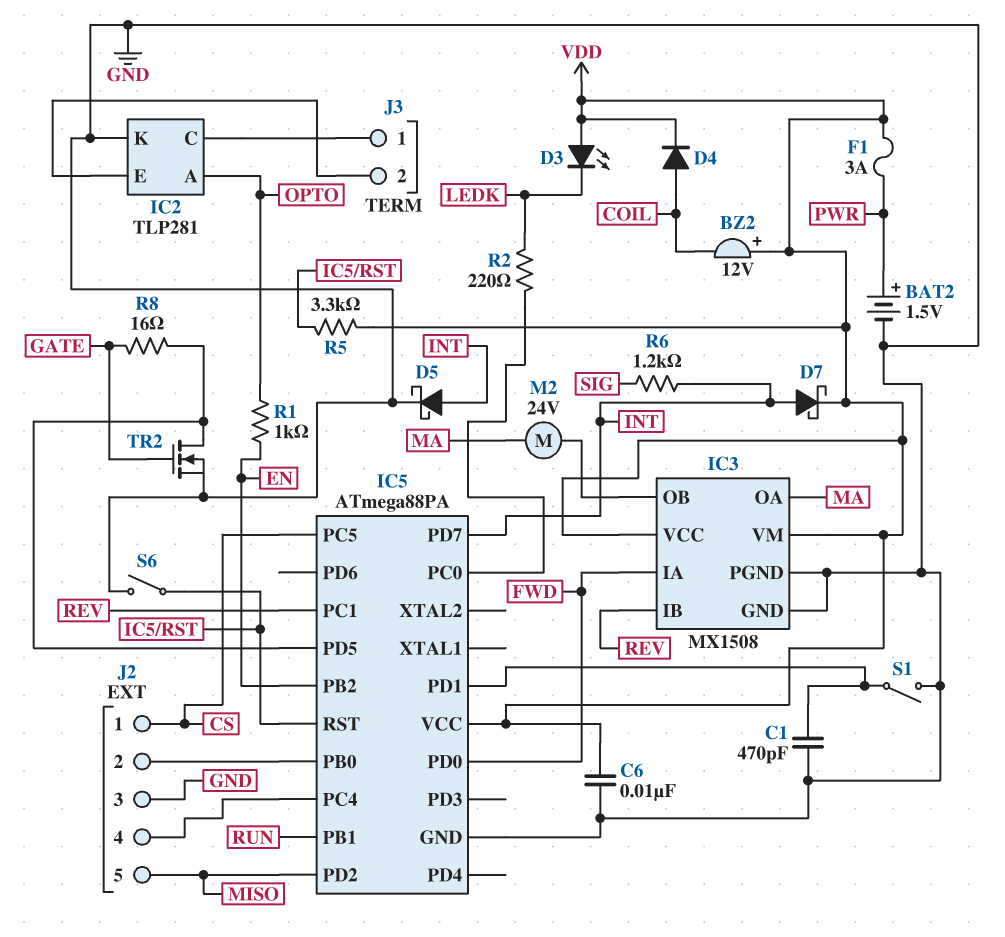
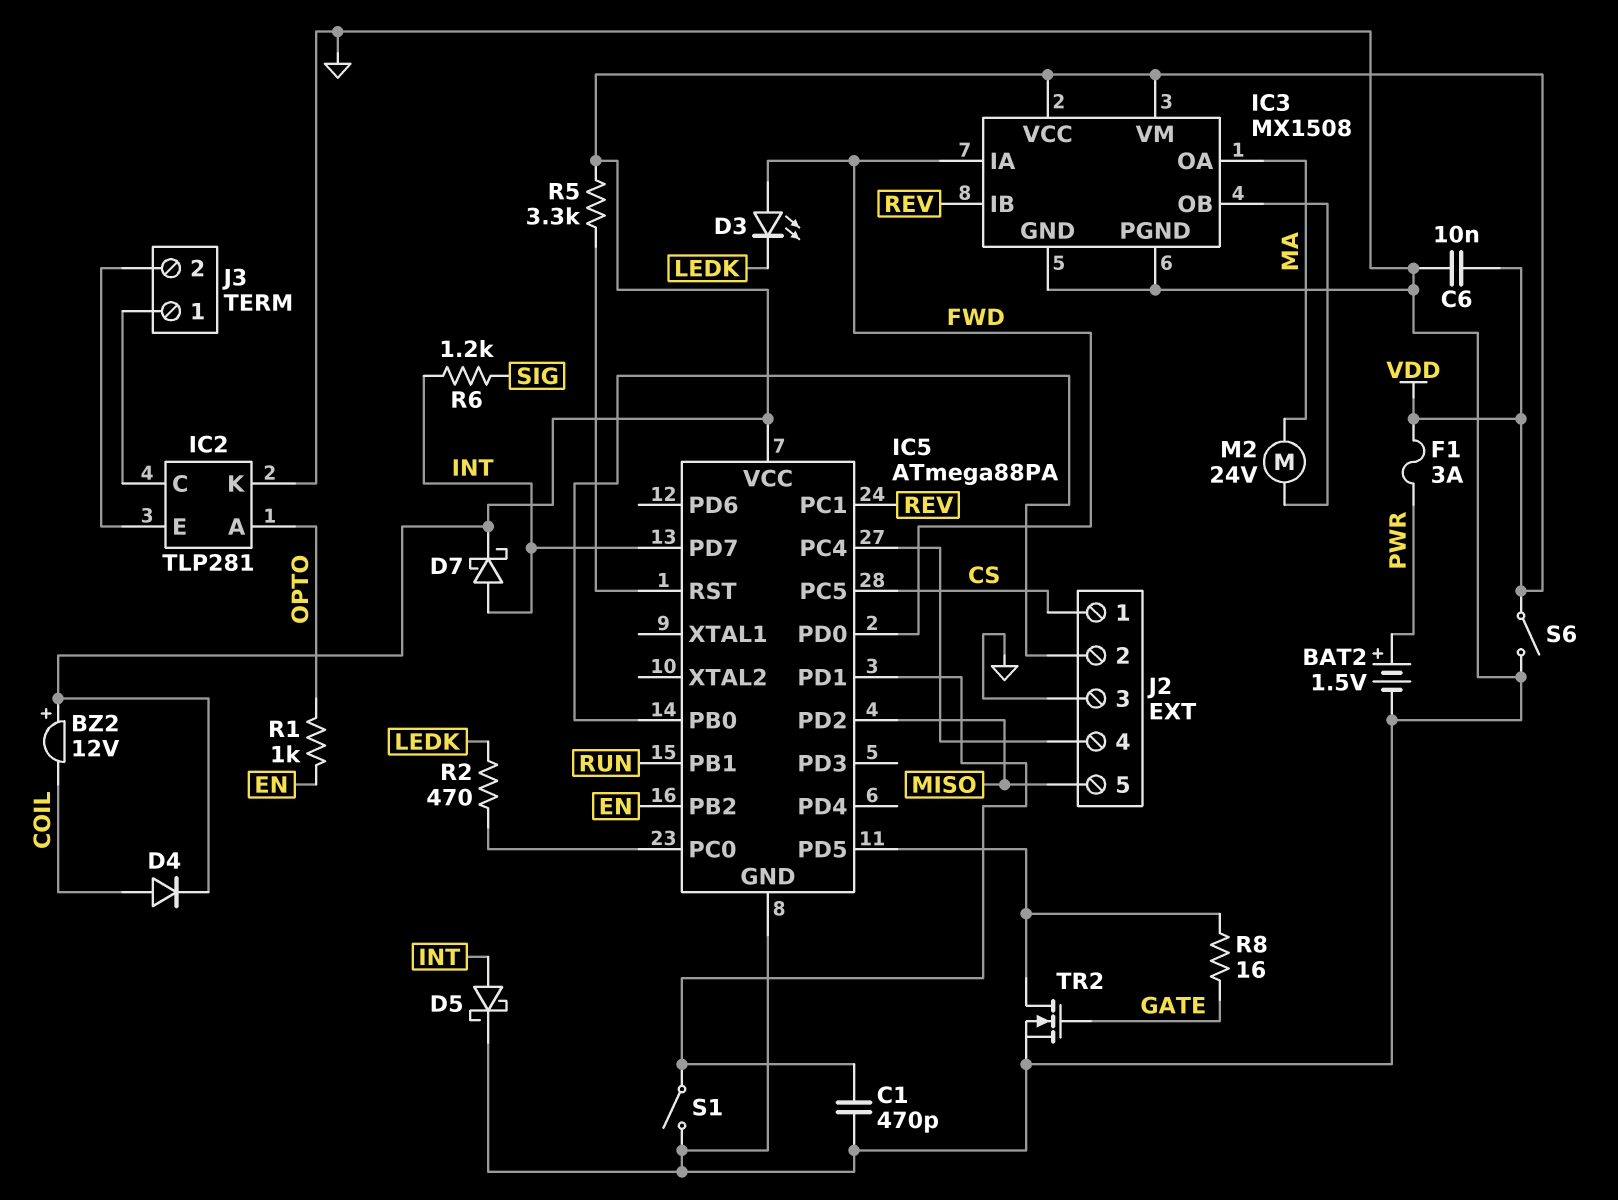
D3: LED (A VDD, K LEDK) -> LED (A FWD, K LEDK)
R2: 220 (IC5/PC0, LEDK) -> 470 (IC5/PC0, LEDK)
S6: switch (GND, IC5/RST) -> switch (GND, VDD)

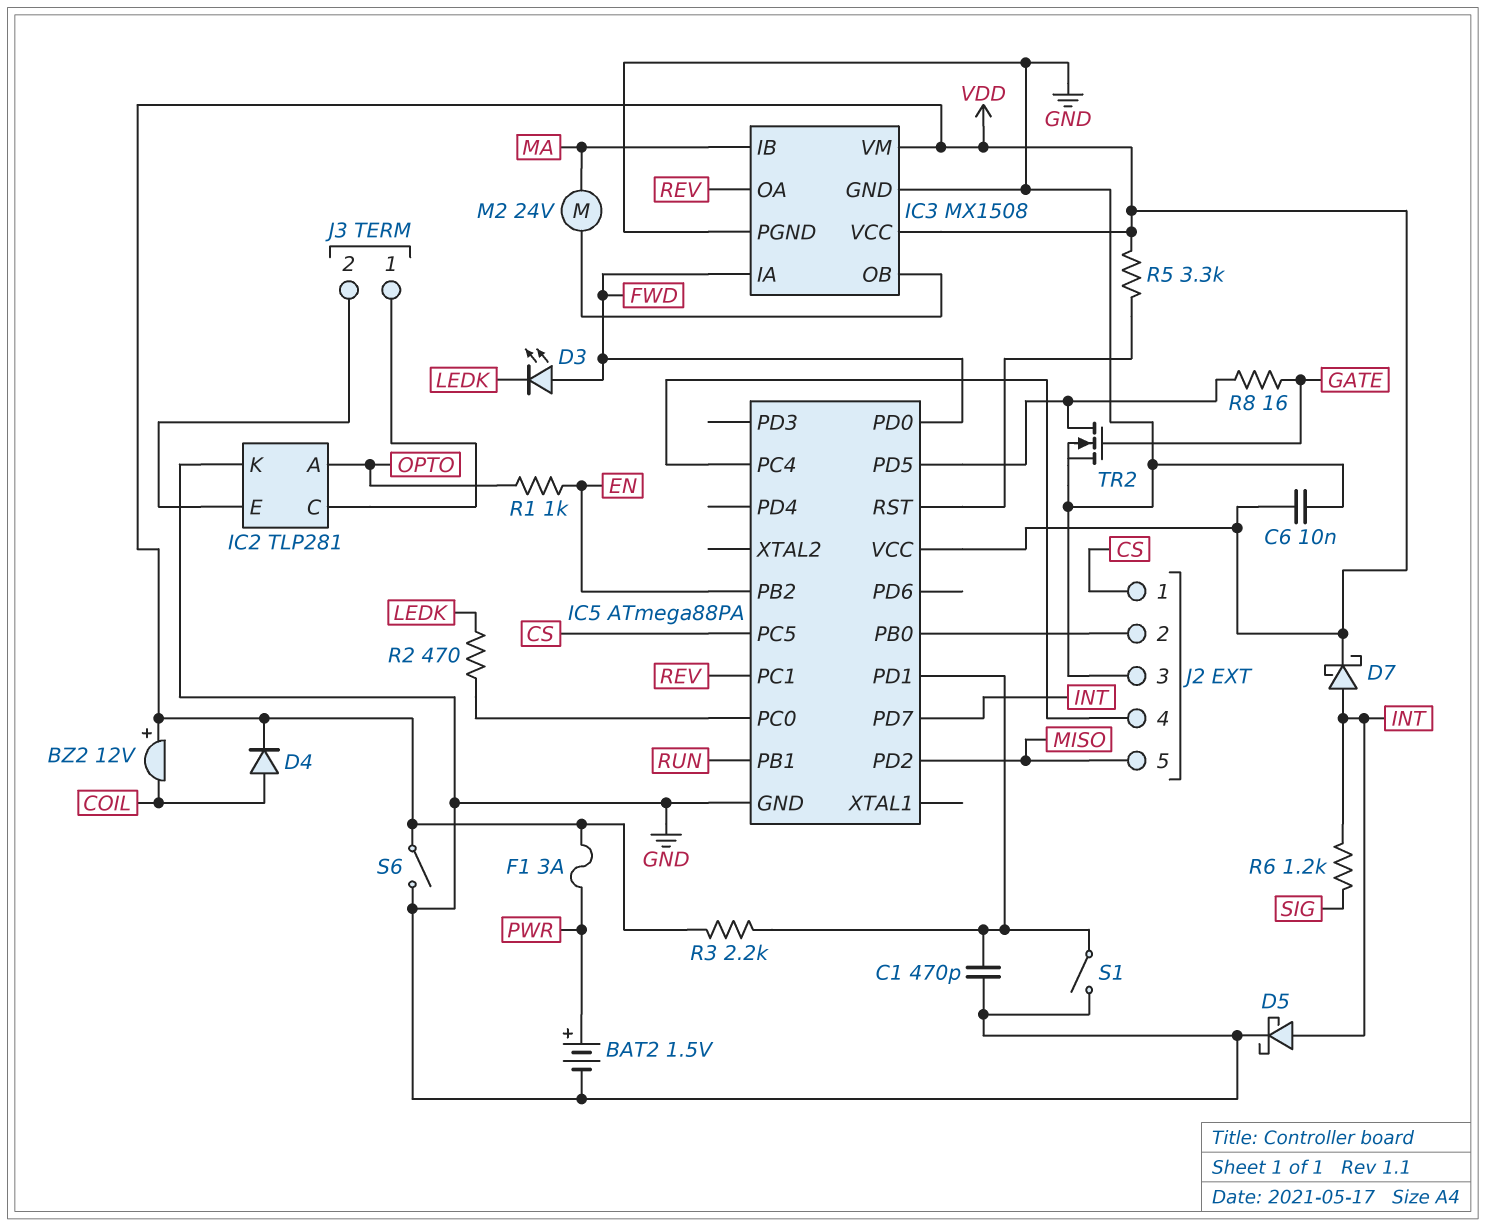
IC3 pin IB: REV -> MA
IC3 pin OA: MA -> REV
R3: none -> 2.2k (IC5/PD1, VDD)

